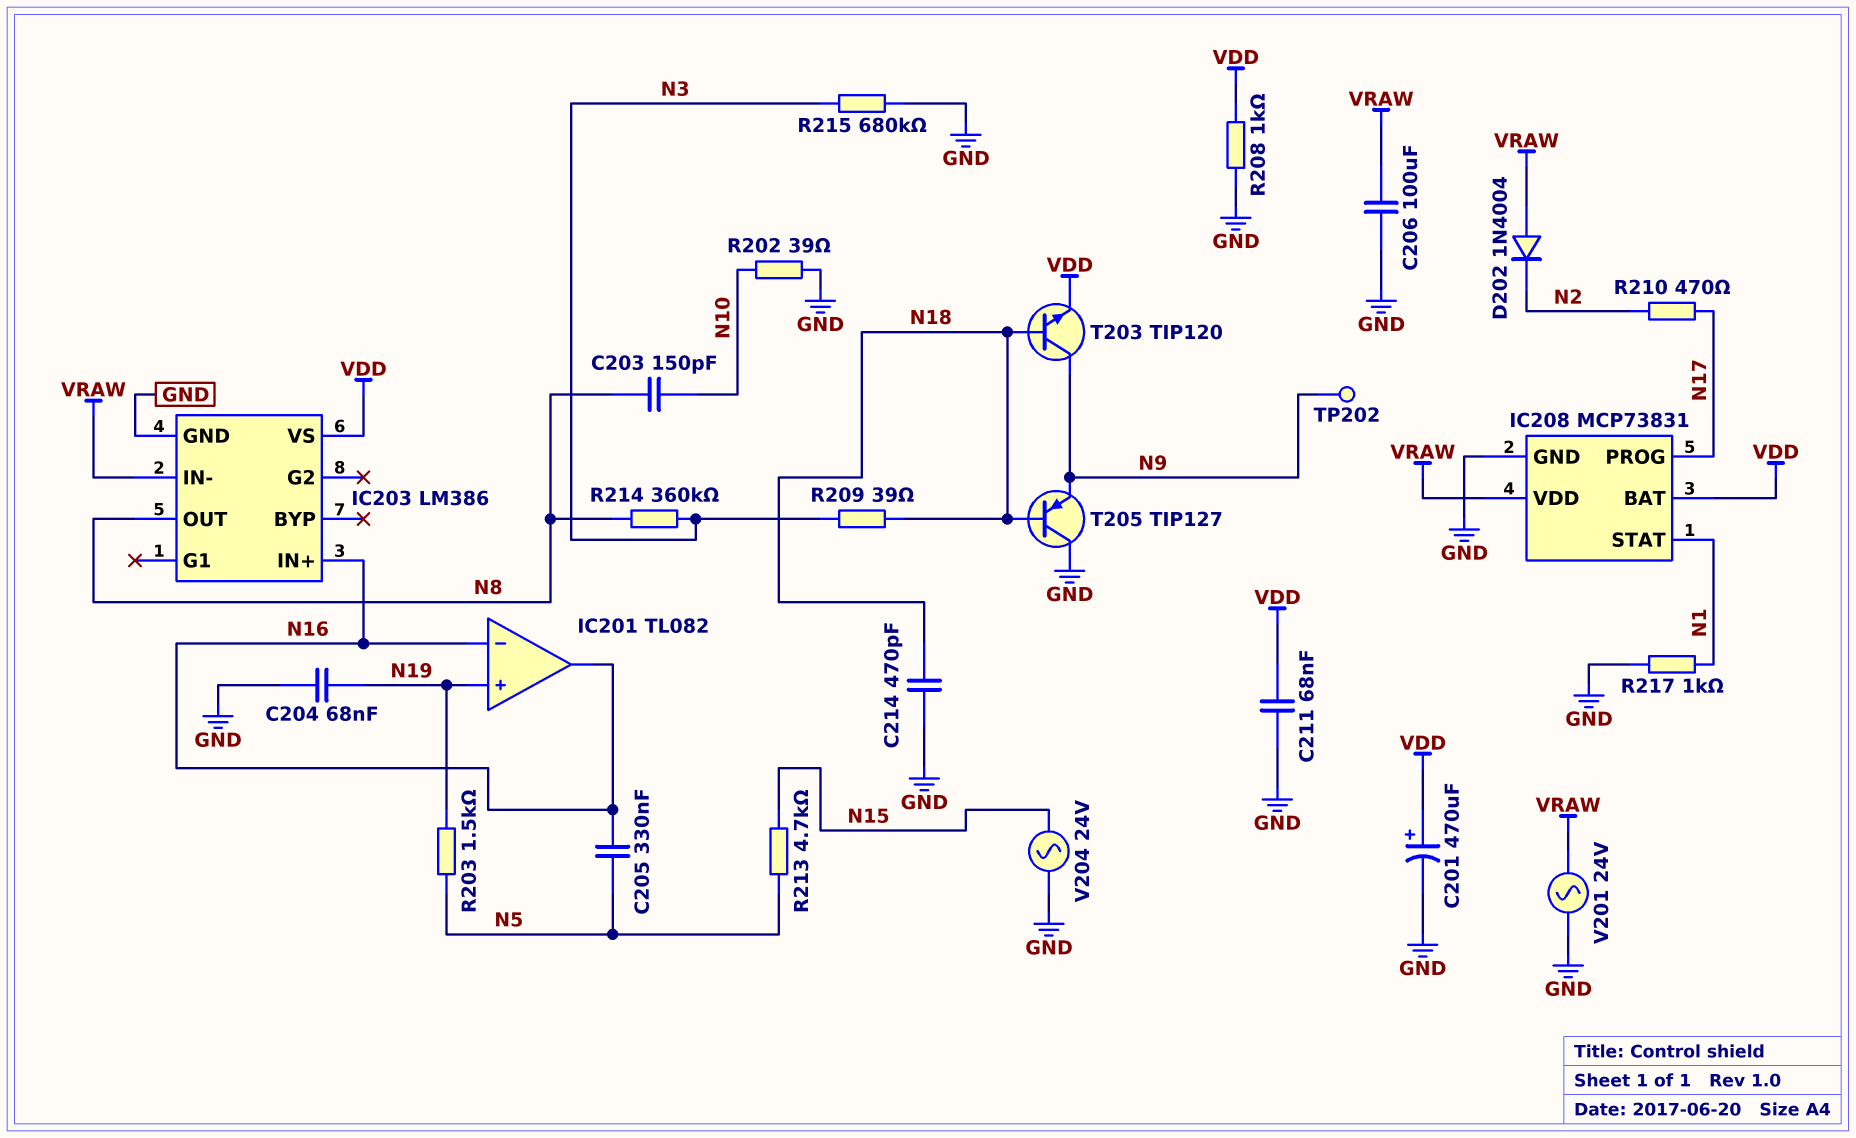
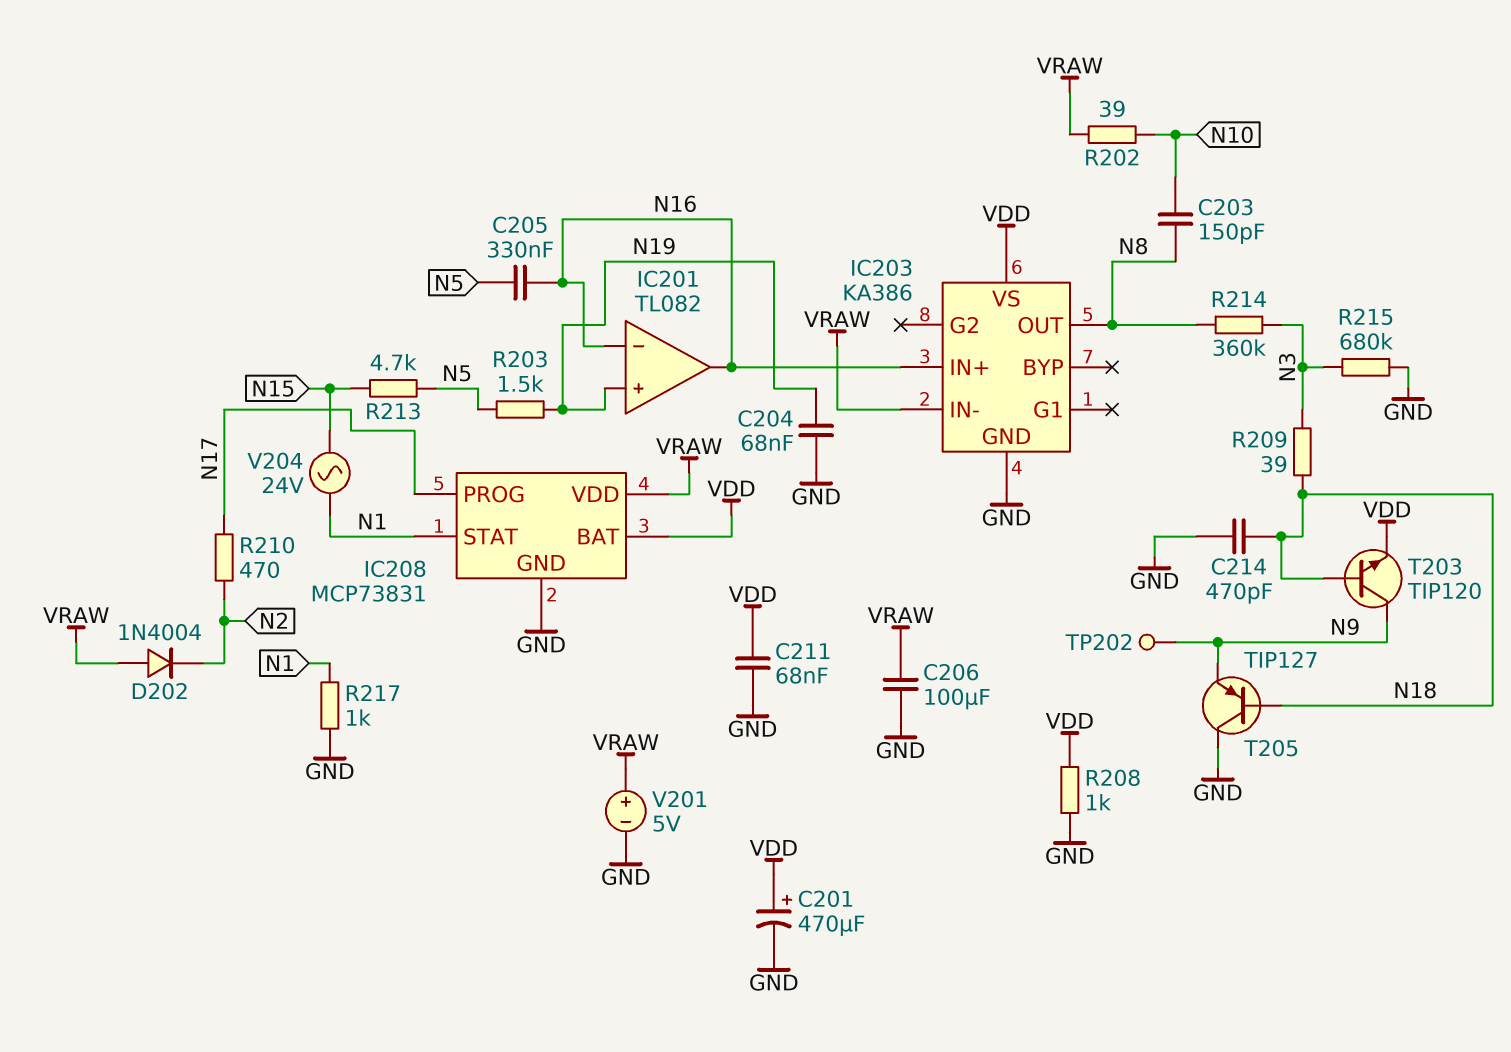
IC203: LM386 -> KA386
R202: 39 (GND, N10) -> 39 (N10, VRAW)
V201: AC 24V (GND, VRAW) -> 5V (plus VRAW, minus GND)
V204: AC 24V (GND, N15) -> AC 24V (N1, N15)

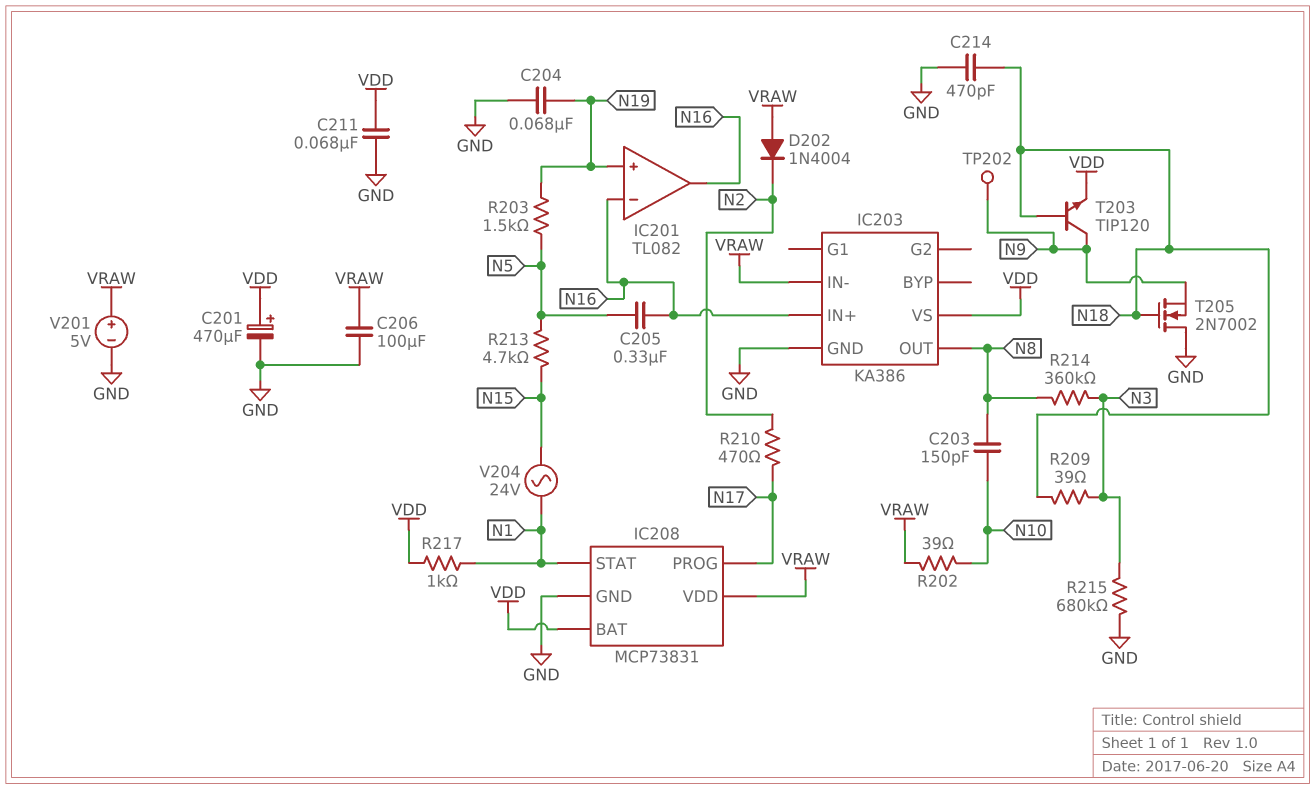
R208: 1k (GND, VDD) -> none
R217: 1k (GND, N1) -> 1k (N1, VDD)
T205: PNP TIP127 (B N18, C GND, E N9) -> NMOS 2N7002 (G N18, D GND, S N9)

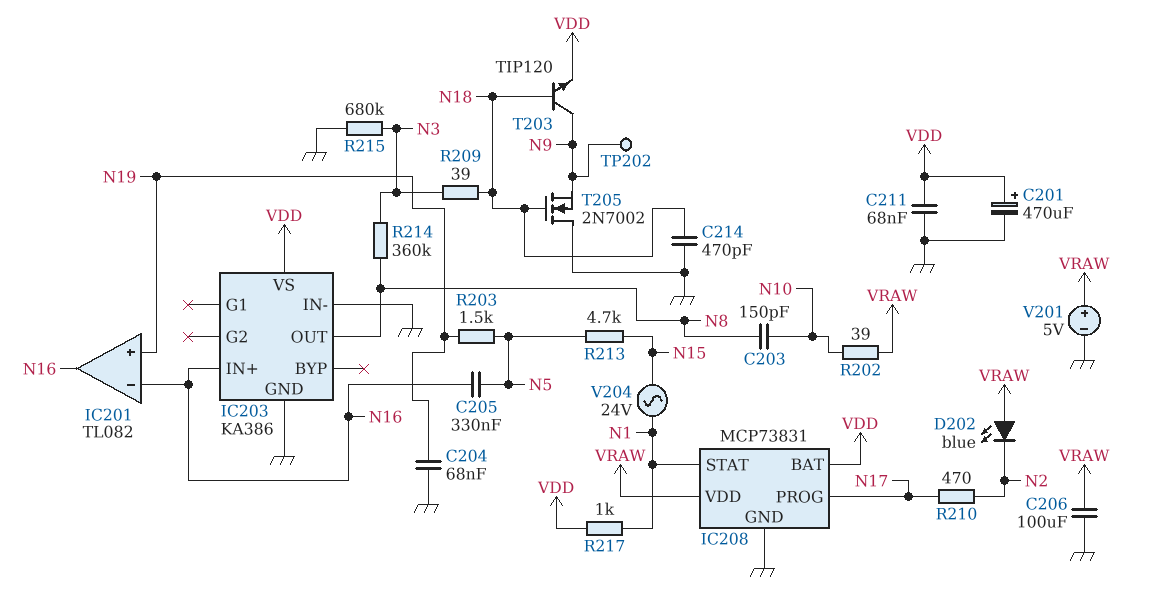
D202: diode 1N4004 (A VRAW, K N2) -> LED blue (A VRAW, K N2)
IC203 pin IN-: VRAW -> GND

